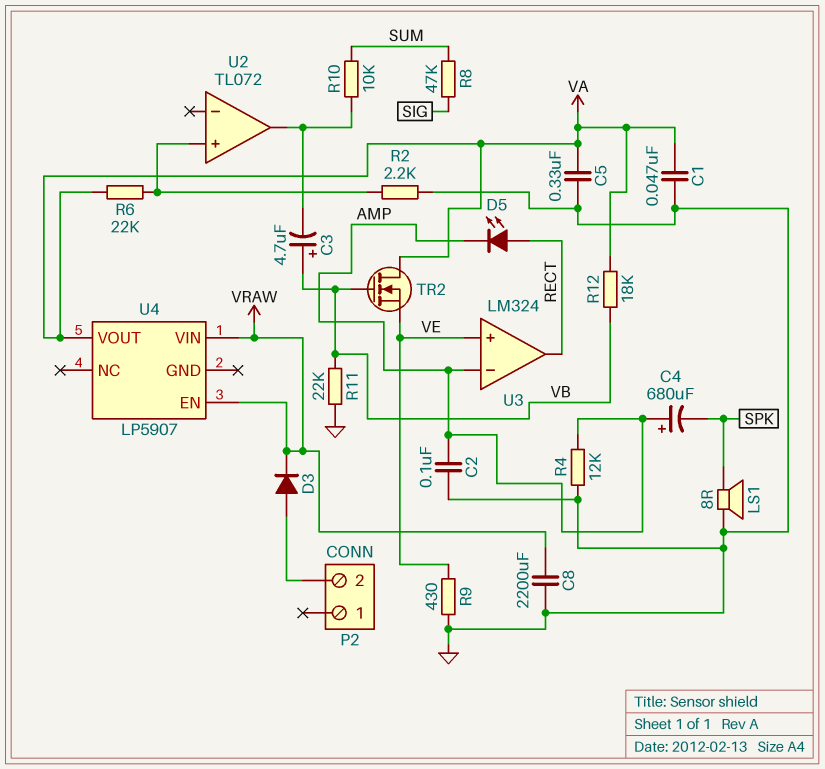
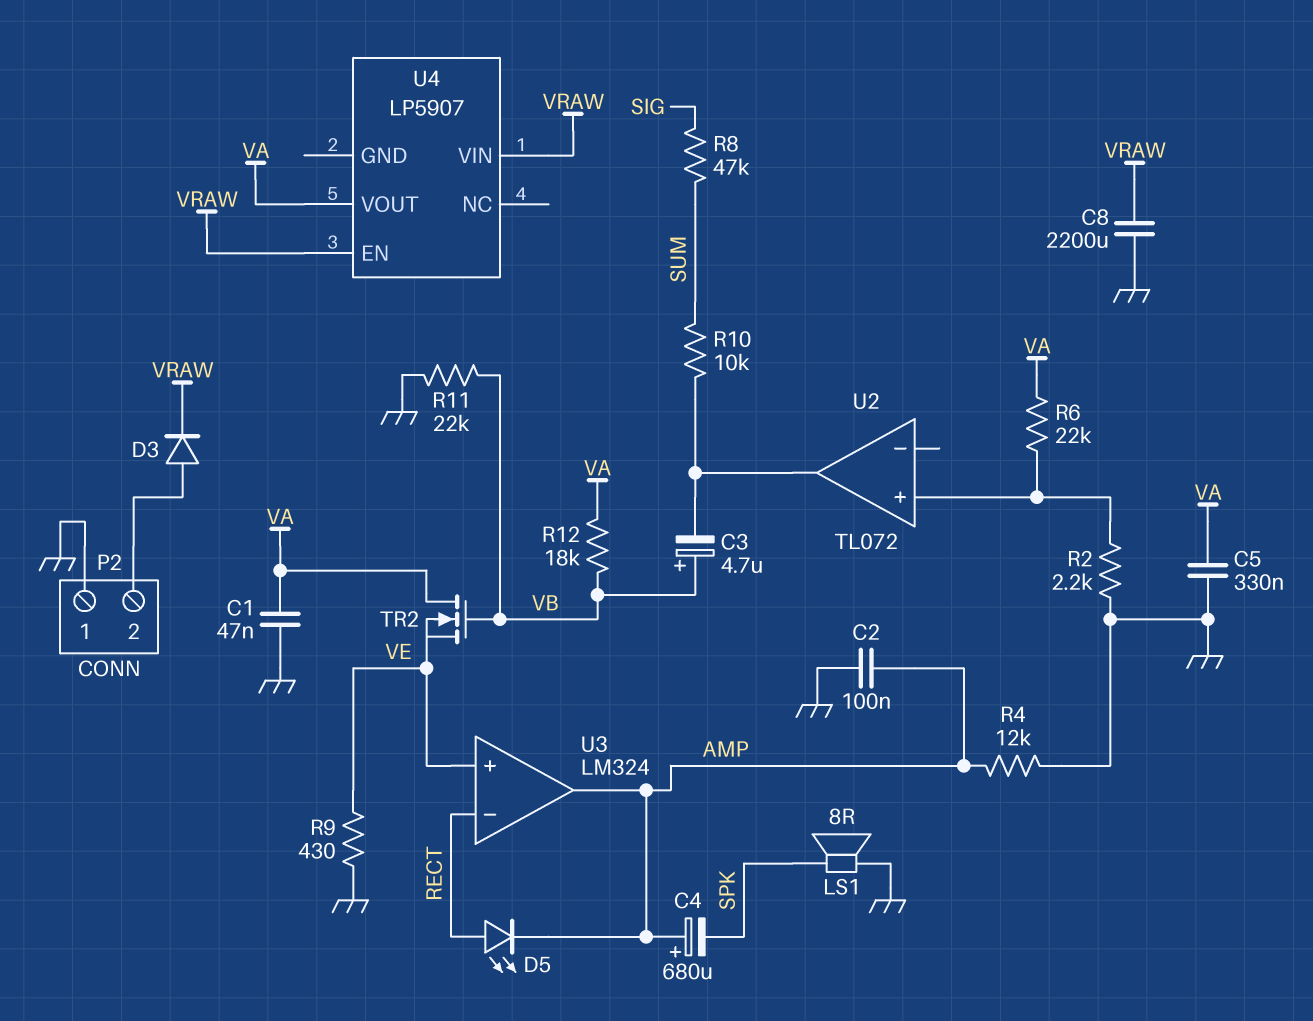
P2 pin 1: none -> GND
U3 pin in-: AMP -> RECT
U3 pin out: RECT -> AMP

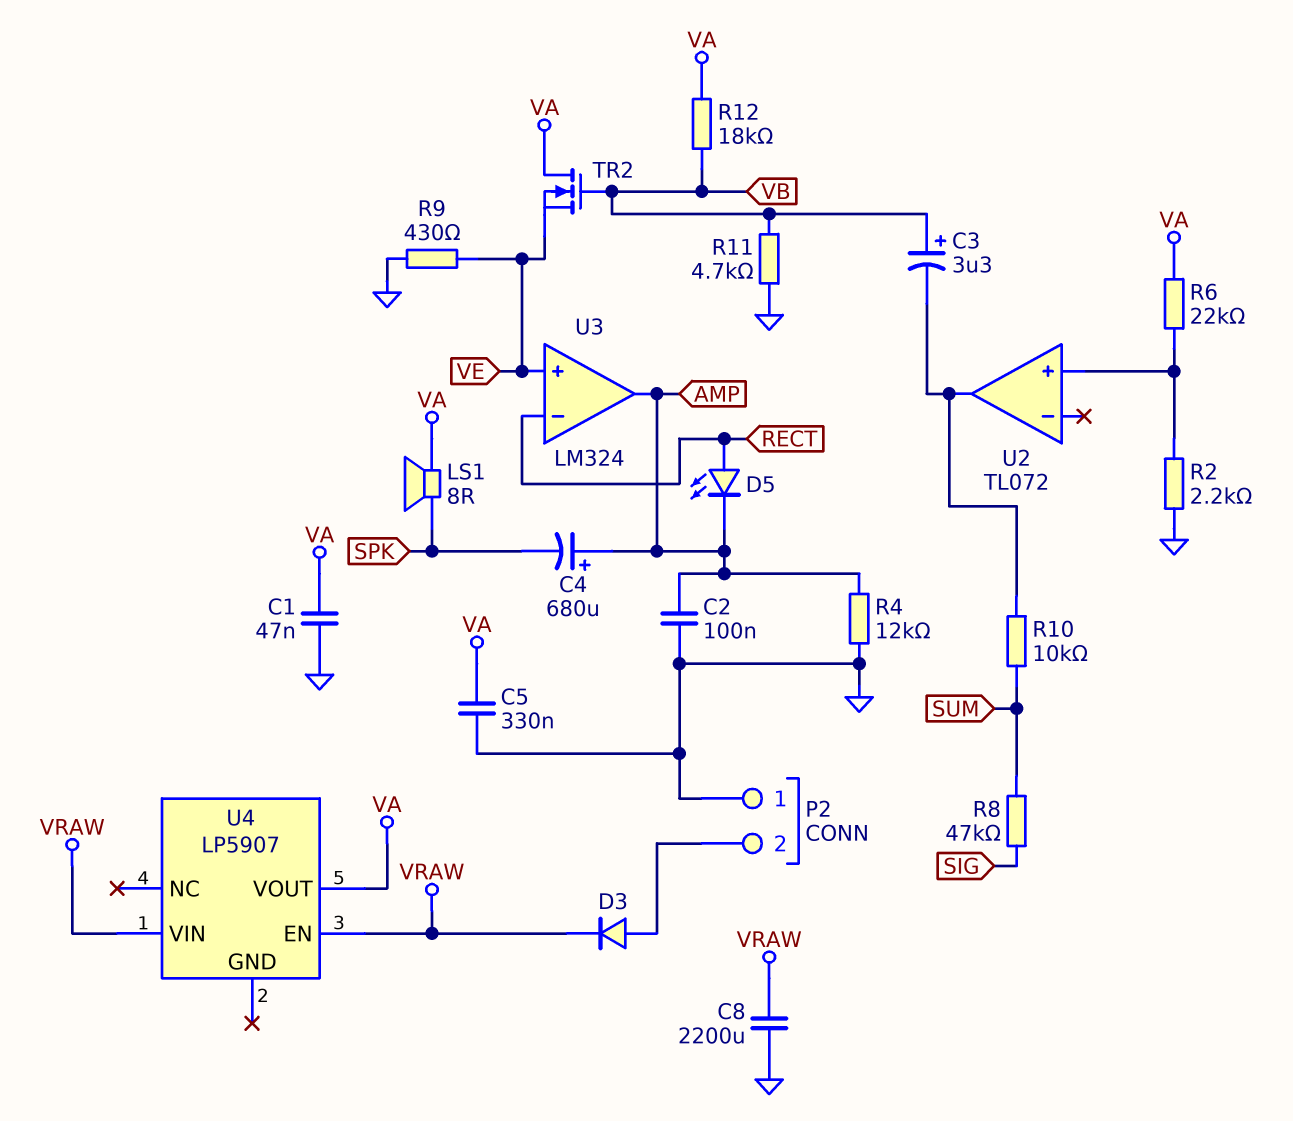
C3: 4.7uF (plus VB, minus U2/out) -> 3.3uF (plus VB, minus U2/out)
LS1: speaker 8R (GND, SPK) -> speaker 8R (SPK, VA)
R11: 22k (GND, VB) -> 4.7k (GND, VB)

